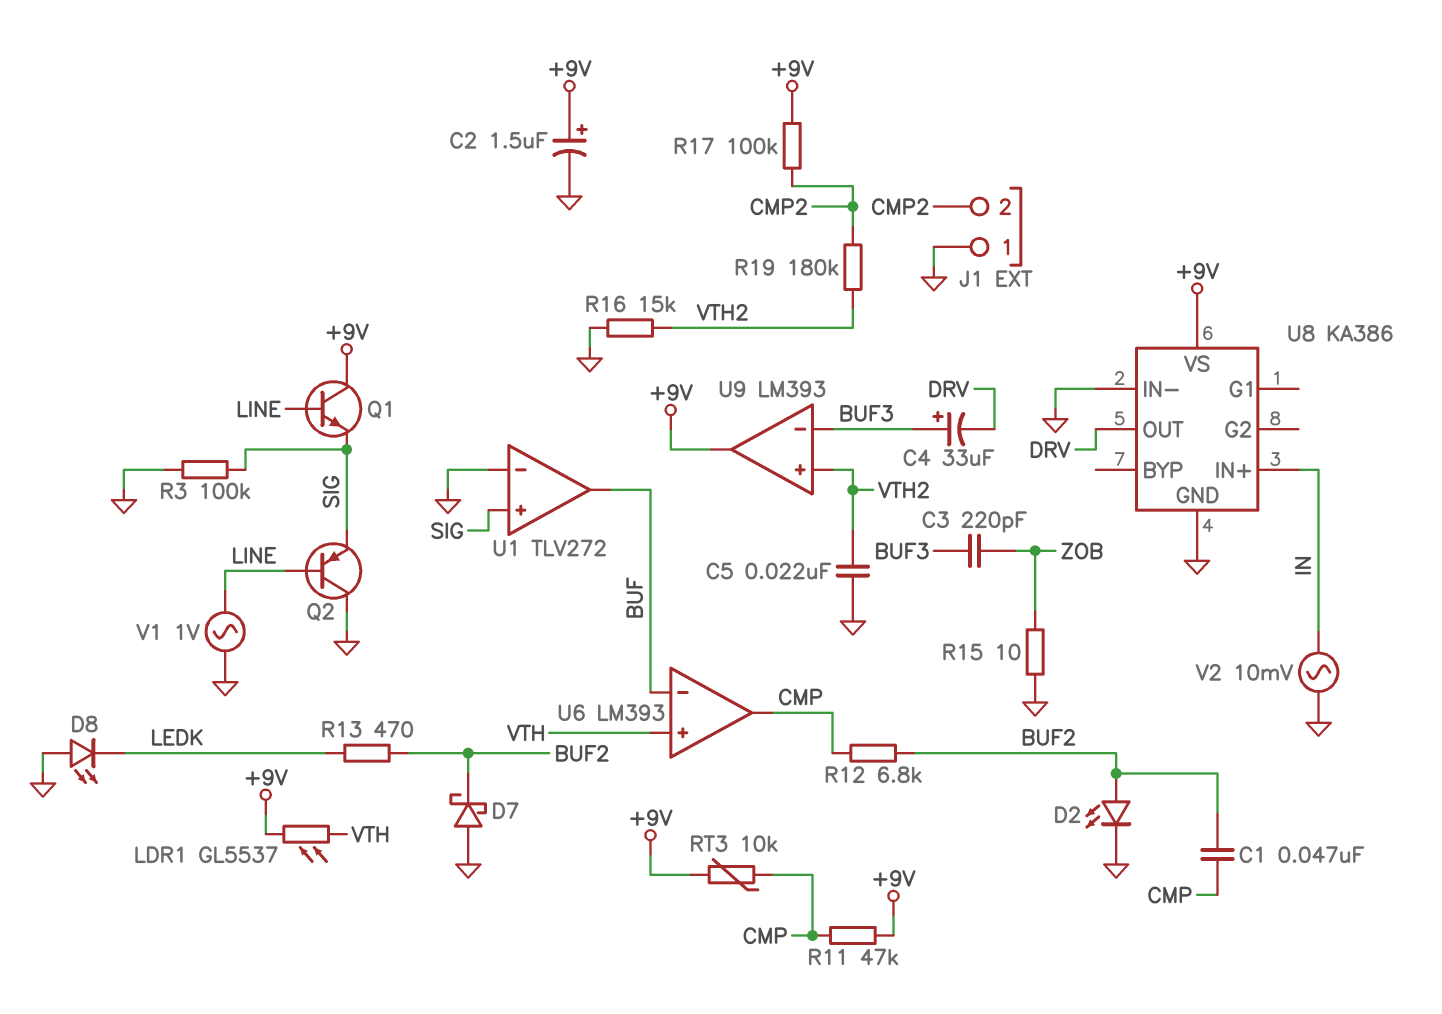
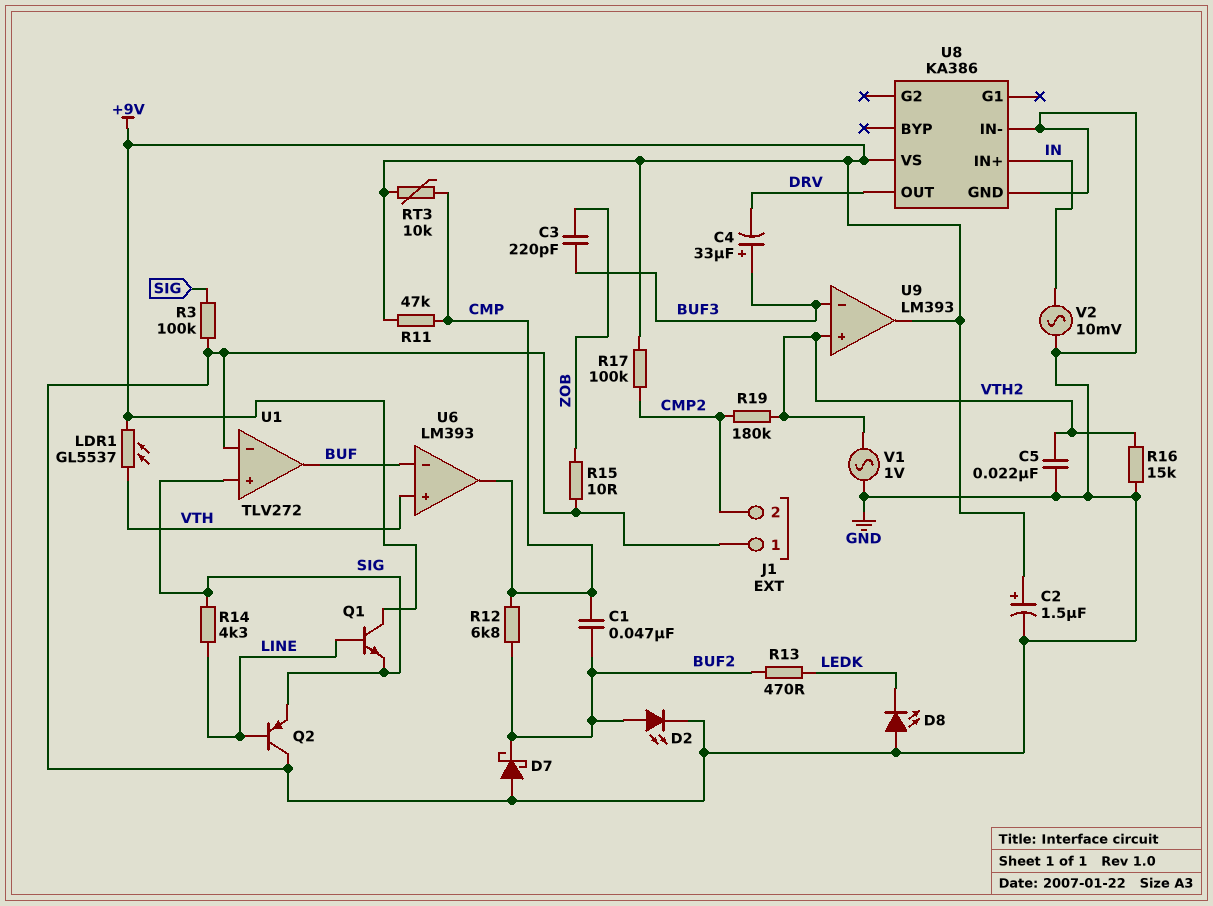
R14: none -> 4.3k (LINE, SIG)
V1: AC 1V (GND, LINE) -> AC 1V (GND, VTH2)

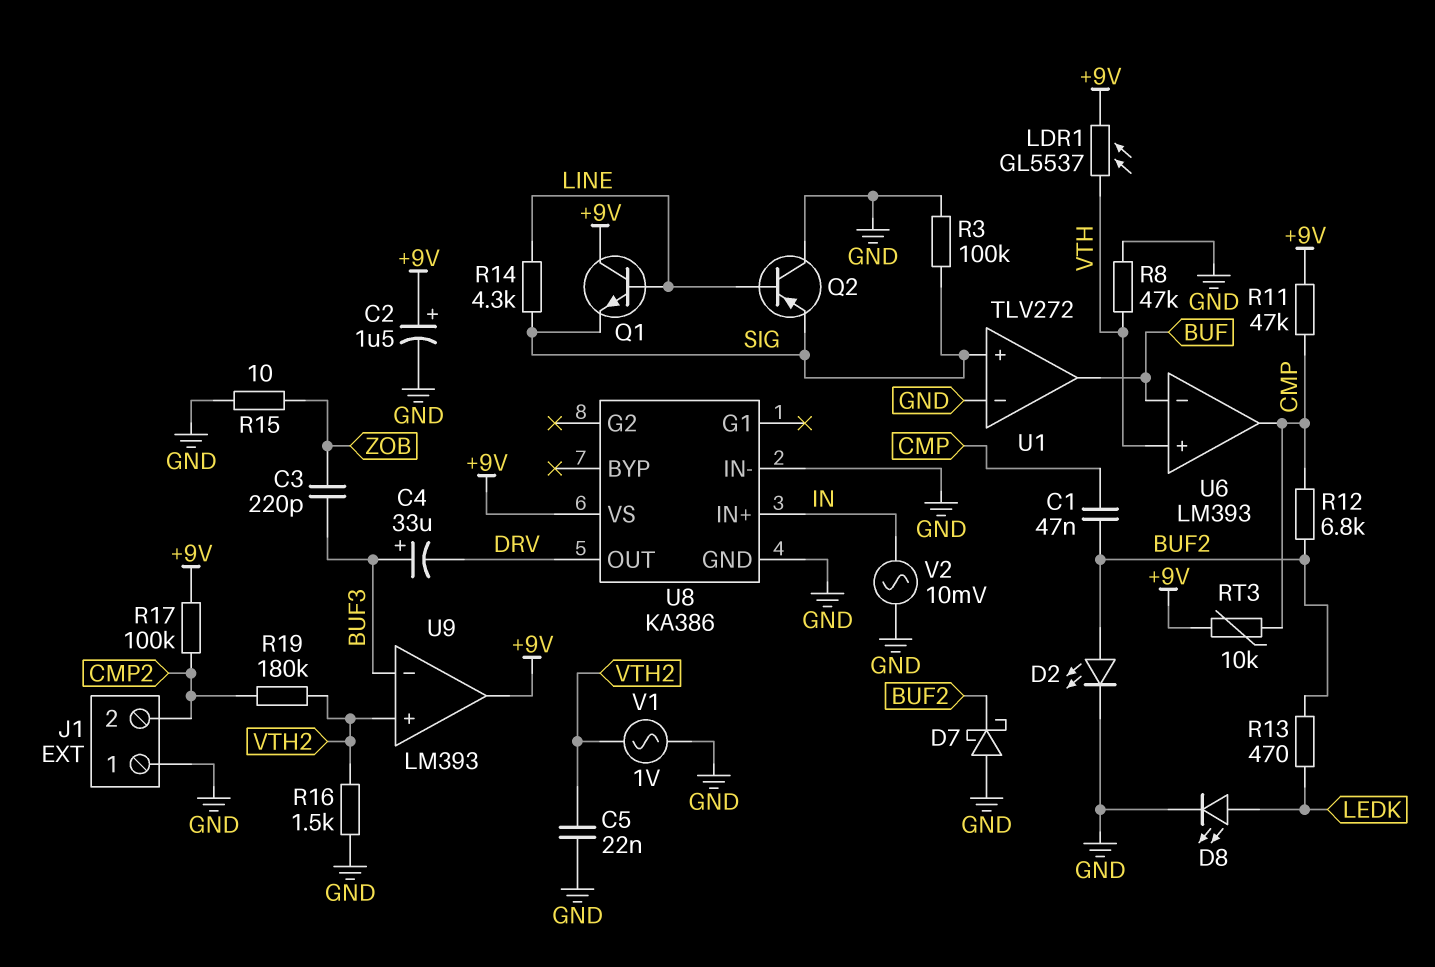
D8: LED (A GND, K LEDK) -> LED (A LEDK, K GND)
R8: none -> 47k (GND, VTH)
R16: 15k (GND, VTH2) -> 1.5k (GND, VTH2)

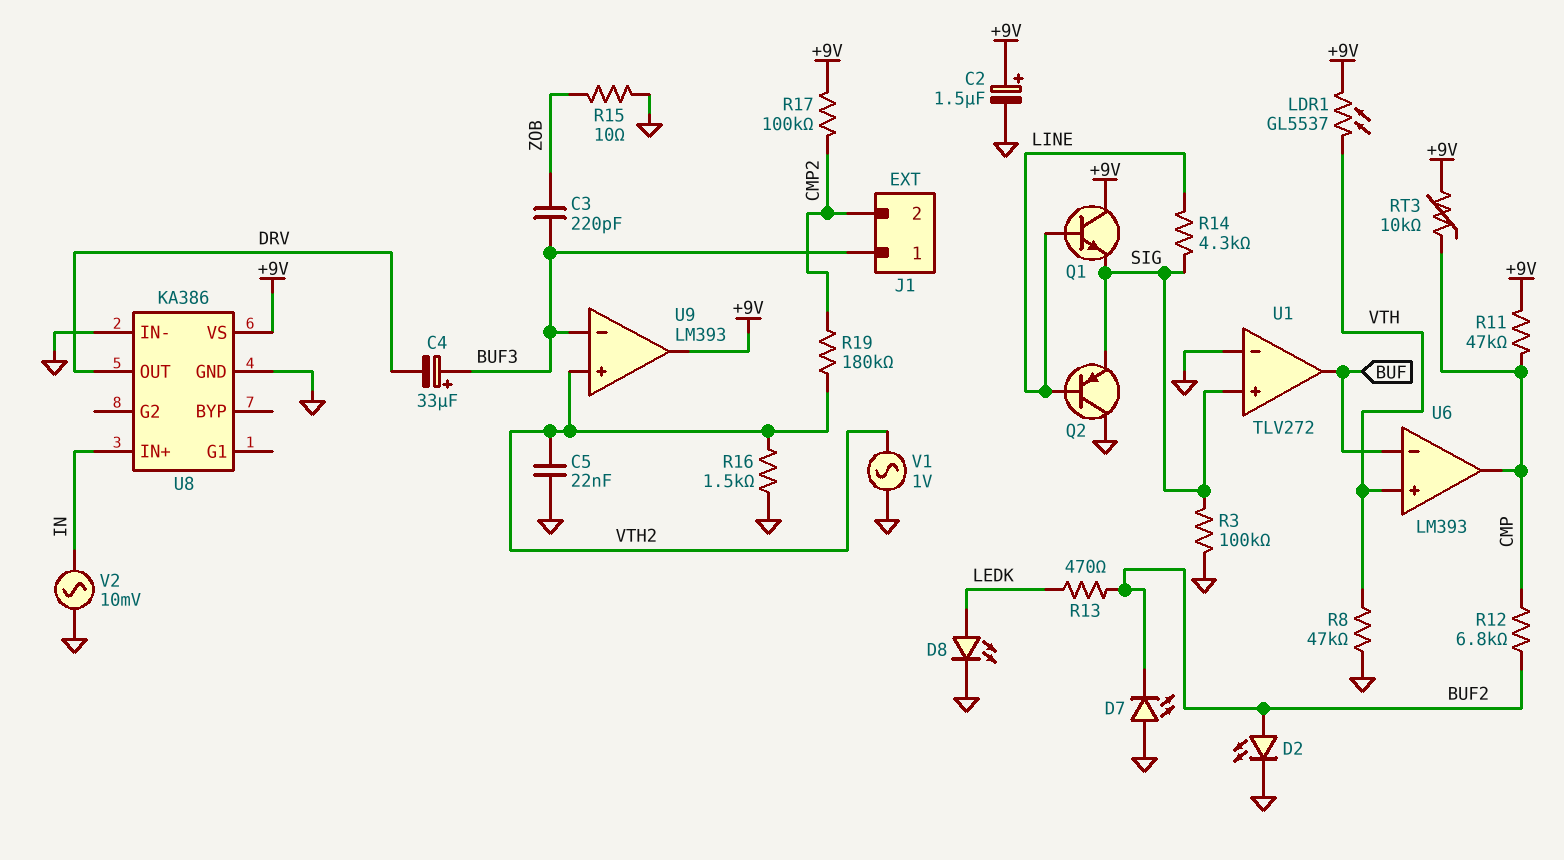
C1: 47nF (BUF2, CMP) -> none
D7: schottky (A GND, K BUF2) -> LED (A GND, K BUF2)
J1 pin 1: GND -> BUF3

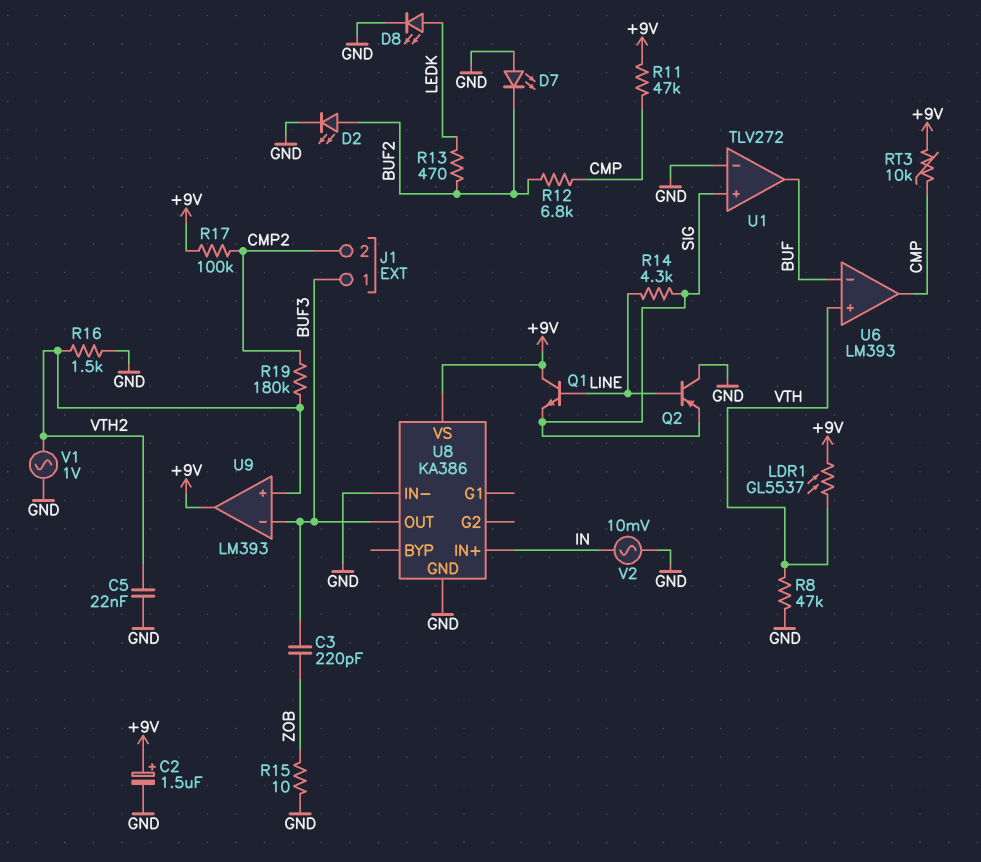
C4: 33uF (plus BUF3, minus DRV) -> none
R3: 100k (GND, SIG) -> none
U8 pin OUT: DRV -> BUF3

